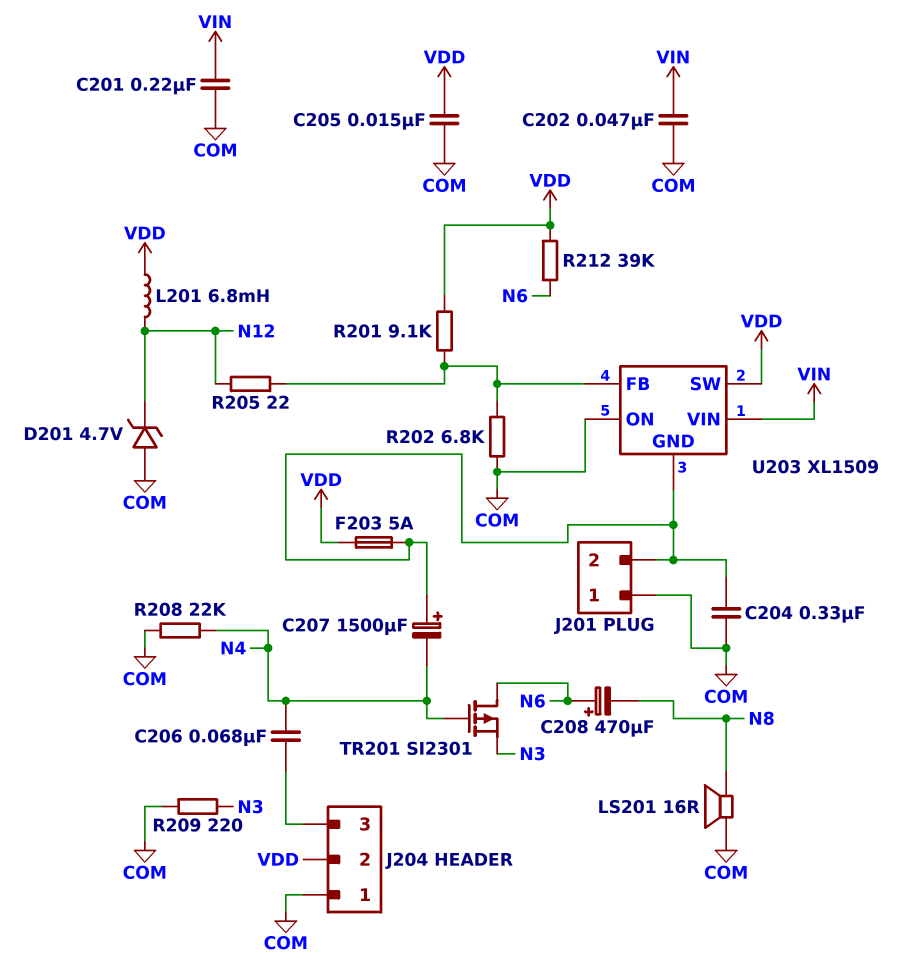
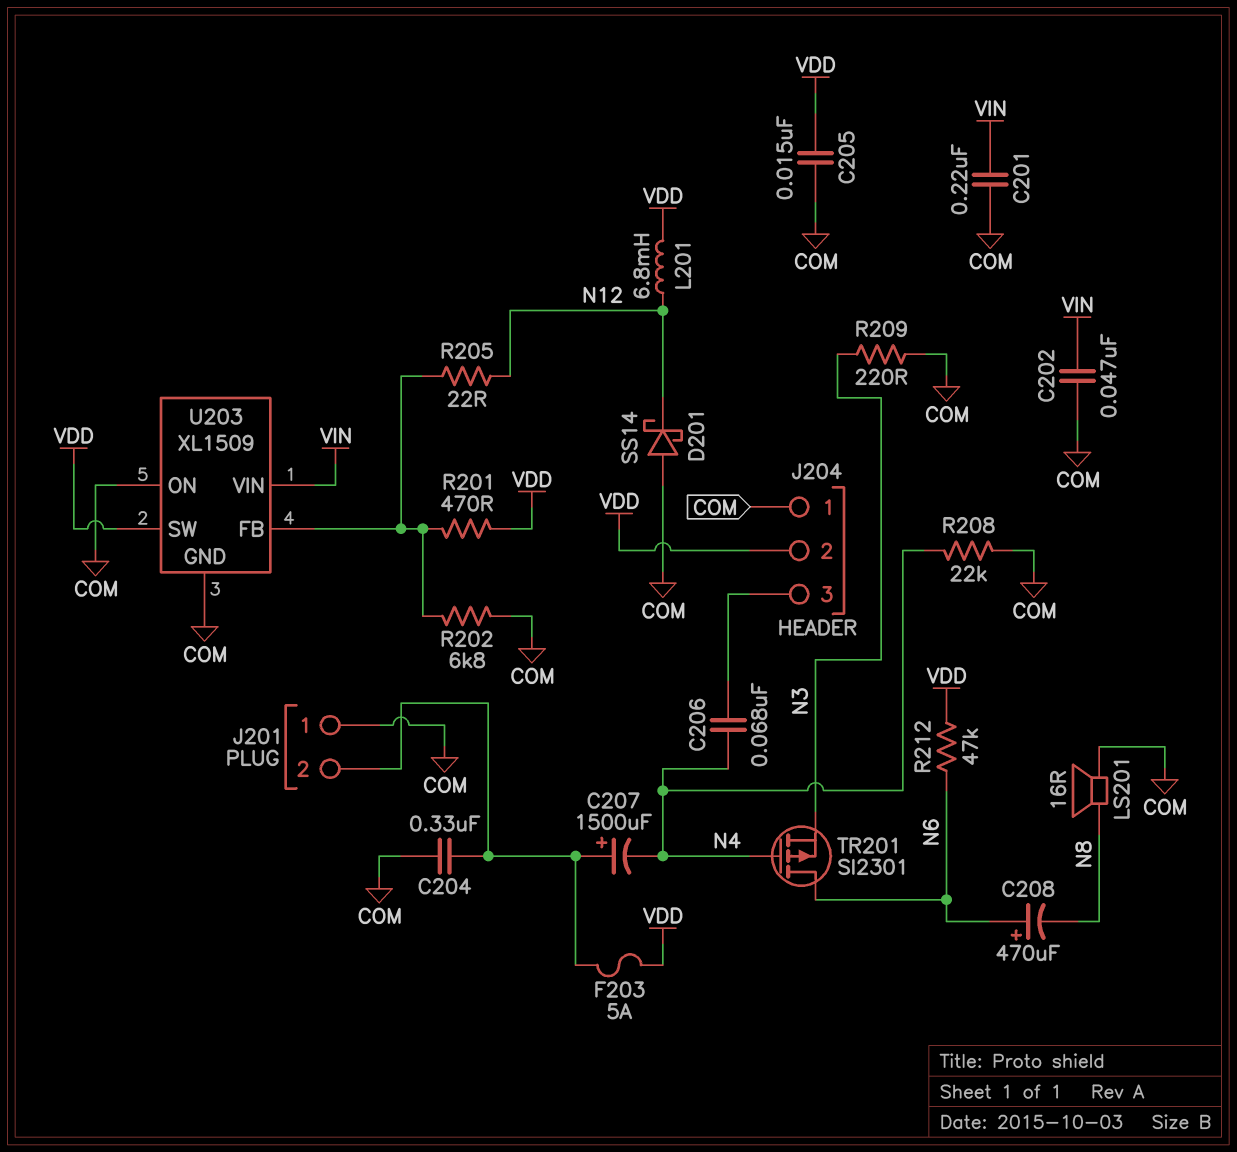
D201: zener 4.7V (A COM, K N12) -> schottky SS14 (A COM, K N12)
R201: 9.1k (U203/FB, VDD) -> 470 (U203/FB, VDD)
R212: 39k (N6, VDD) -> 47k (N6, VDD)
U203 pin GND: J201/2 -> COM

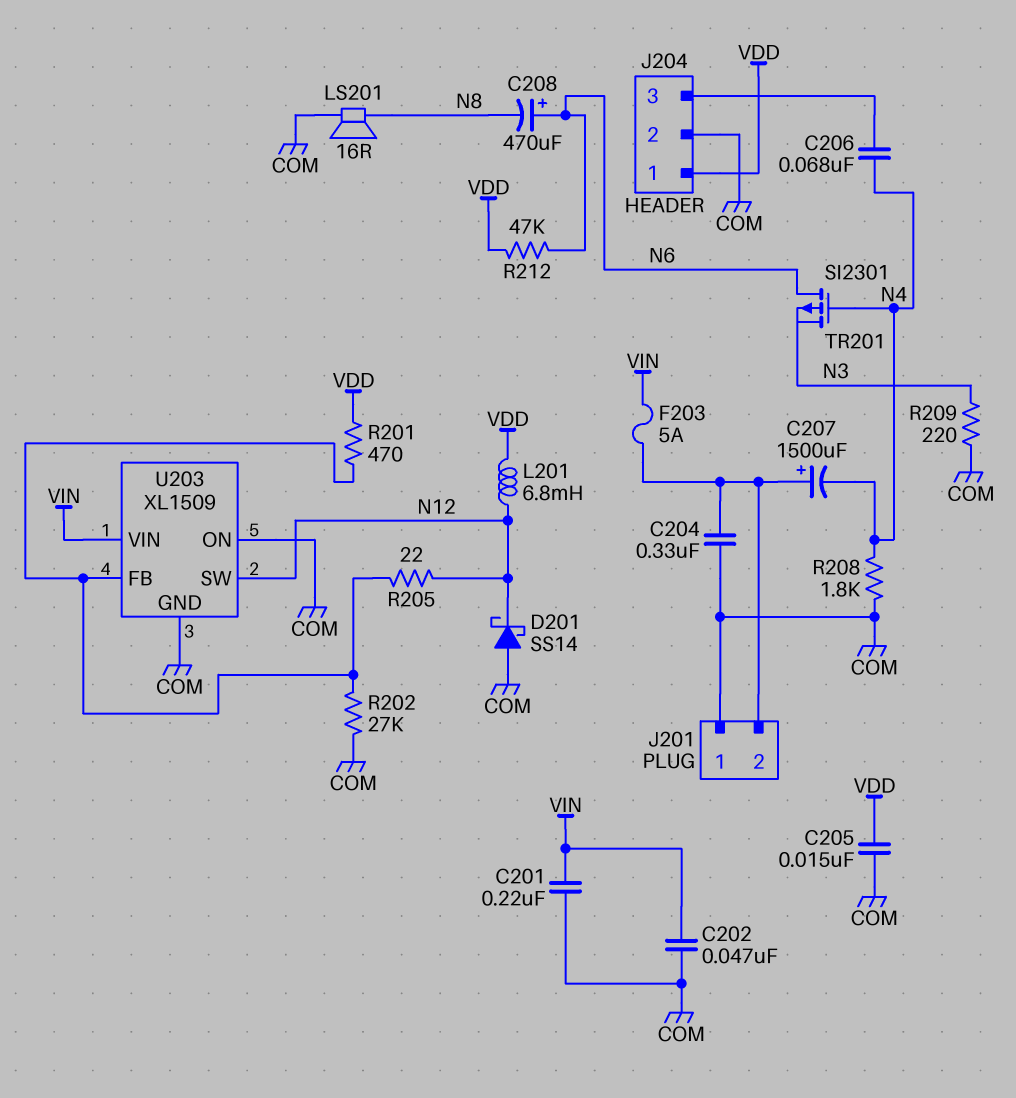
F203: 5A (J201/2, VDD) -> 5A (J201/2, VIN)
J204 pin 1: COM -> VDD
J204 pin 2: VDD -> COM
R202: 6.8k (COM, U203/FB) -> 27k (COM, U203/FB)
R208: 22k (COM, N4) -> 1.8k (COM, N4)
U203 pin SW: VDD -> N12

